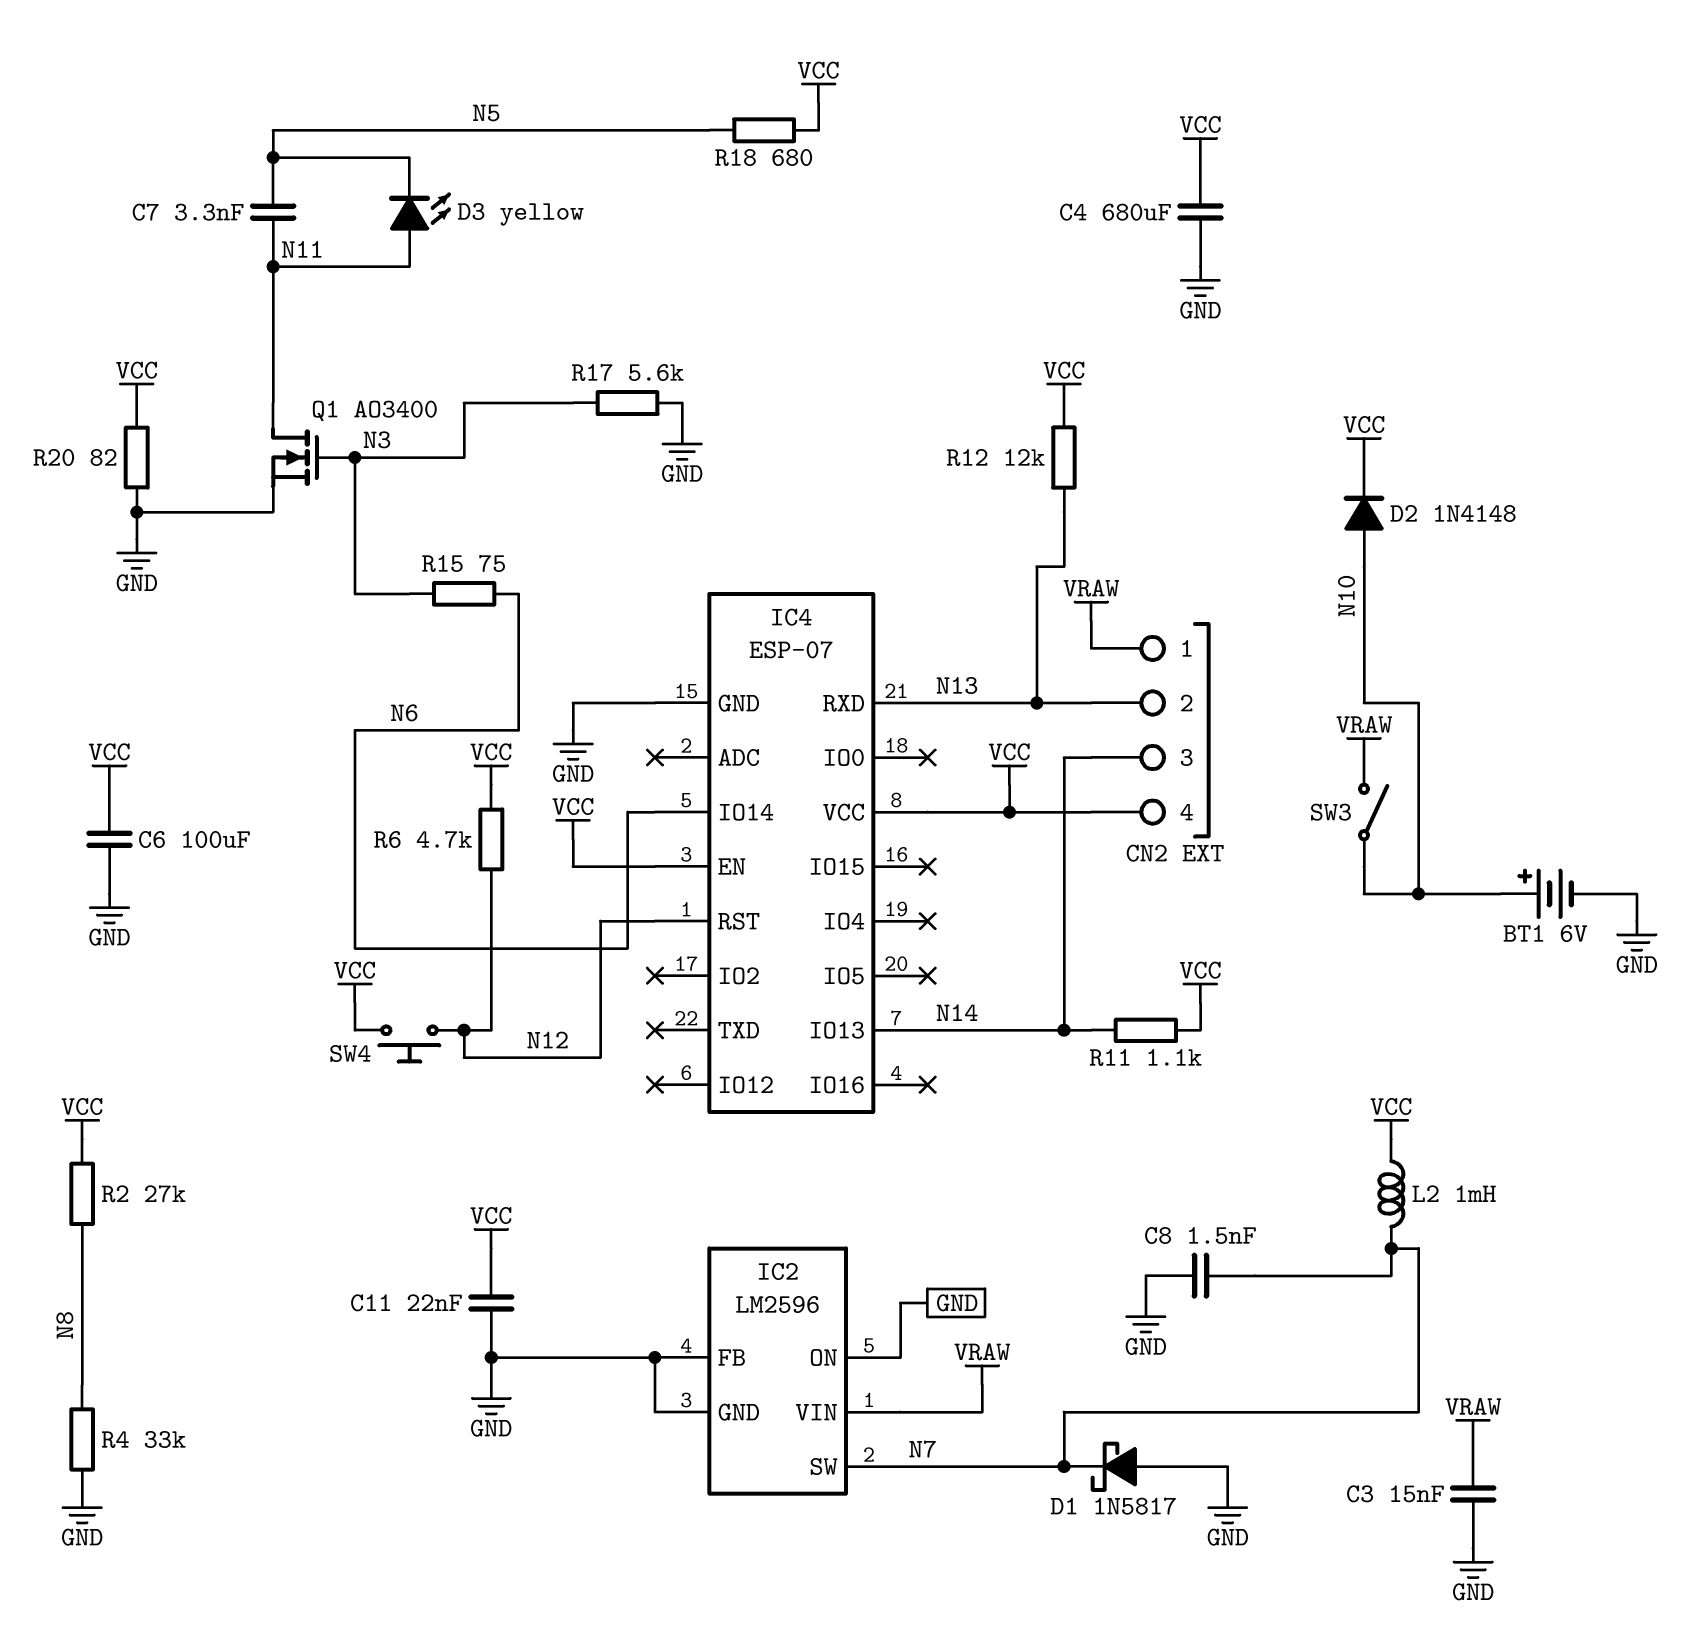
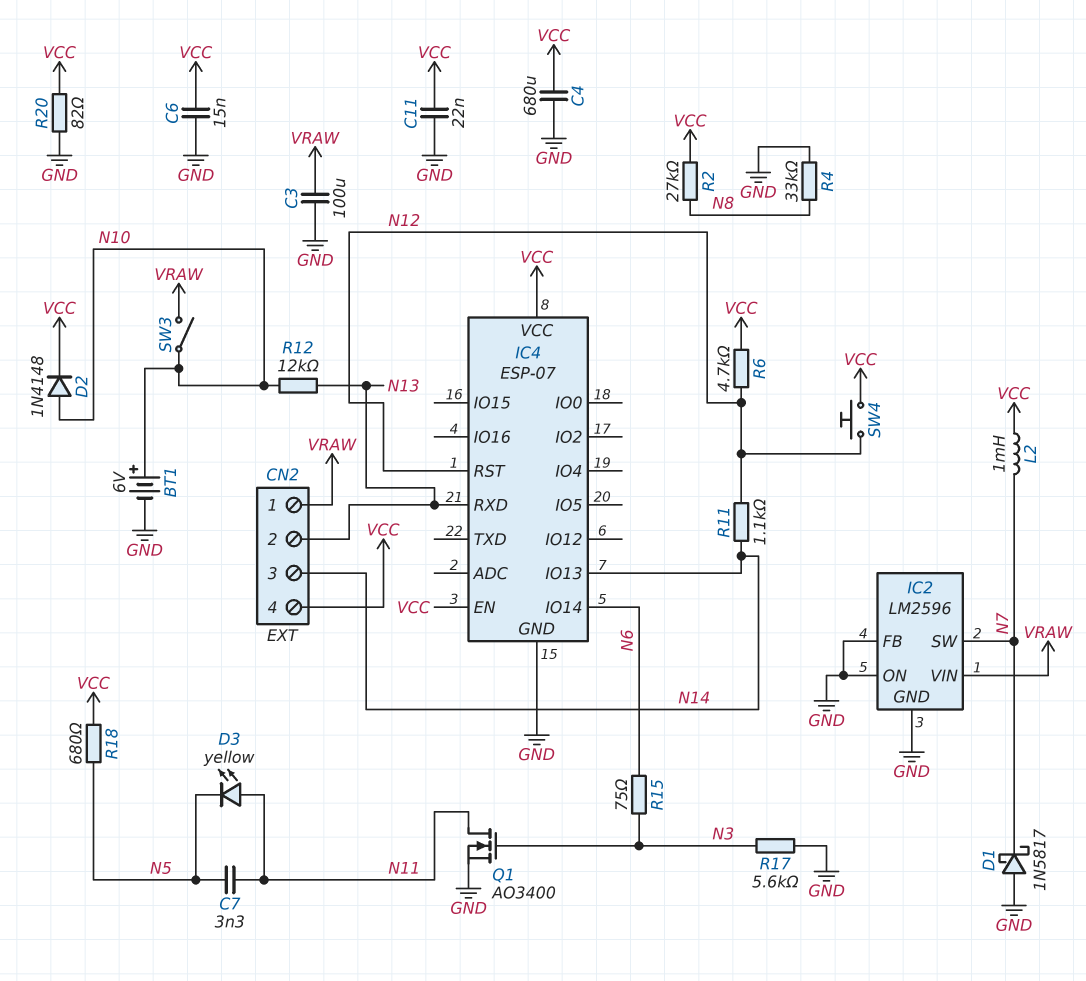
C3: 15nF (GND, VRAW) -> 100uF (GND, VRAW)
C6: 100uF (GND, VCC) -> 15nF (GND, VCC)
C8: 1.5nF (GND, N7) -> none
R11: 1.1k (N14, VCC) -> 1.1k (N12, N14)
R12: 12k (N13, VCC) -> 12k (N10, N13)

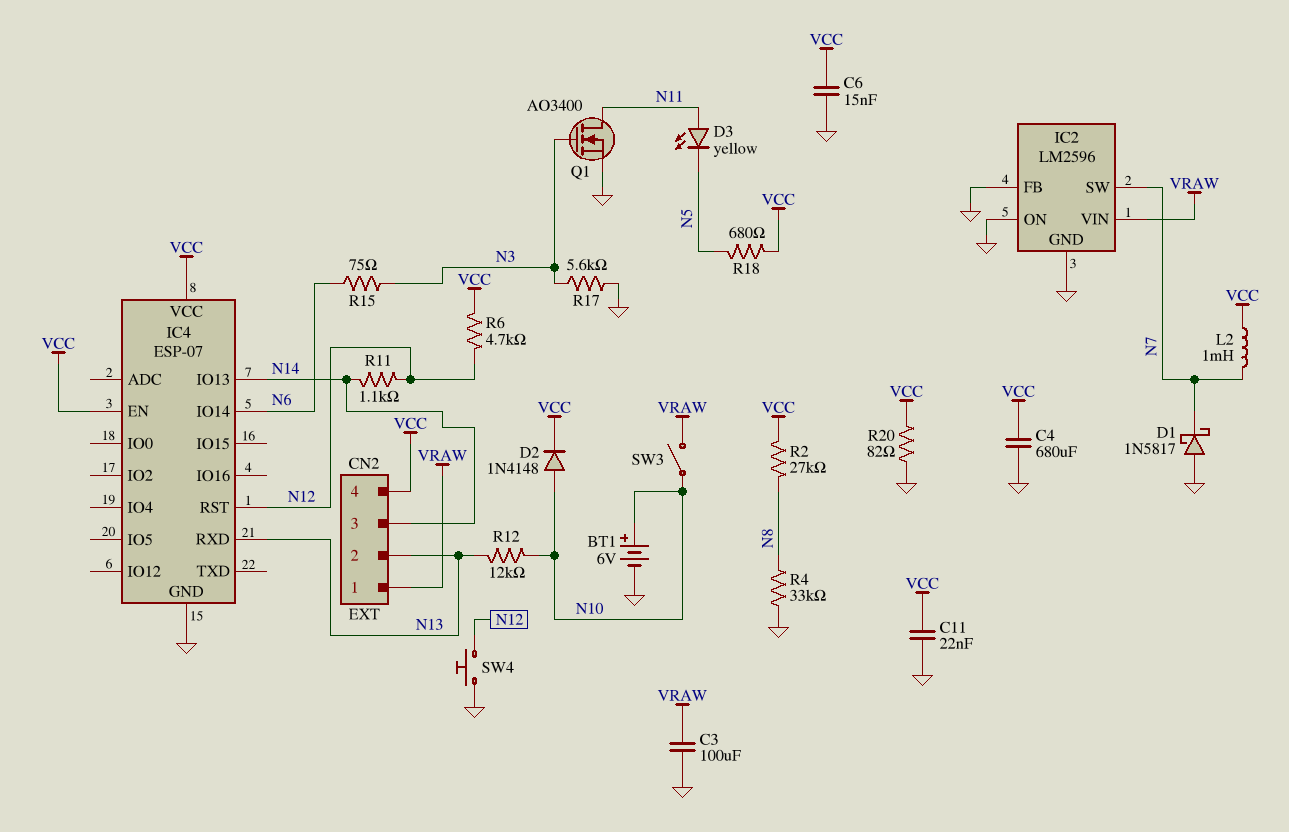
C7: 3.3nF (N5, N11) -> none
SW4: button (N12, VCC) -> button (GND, N12)

